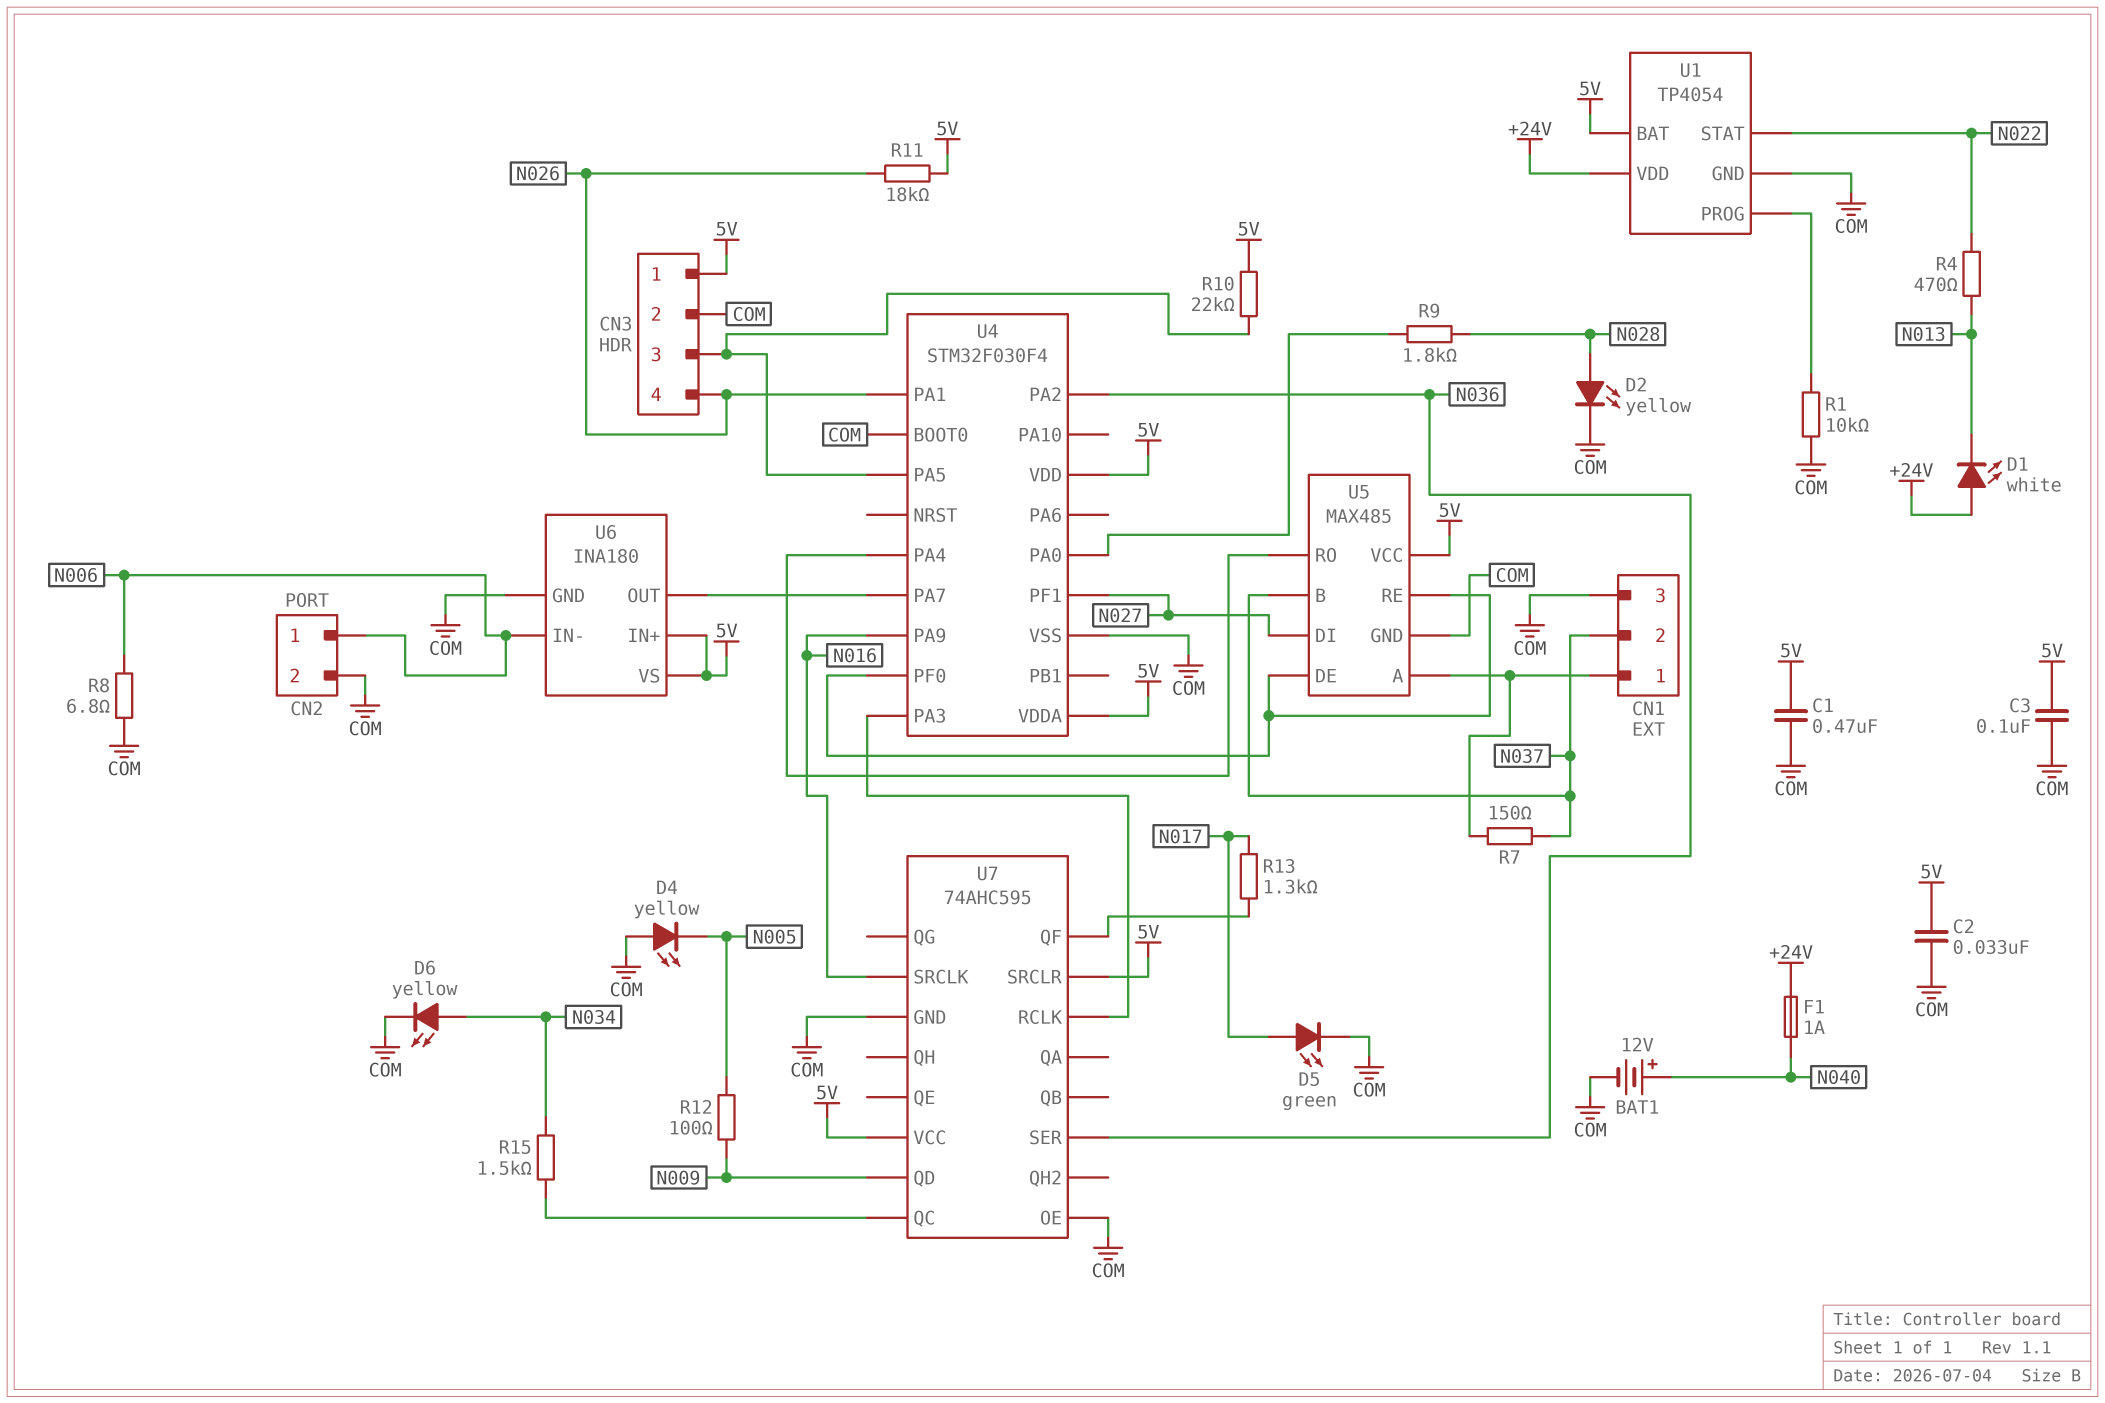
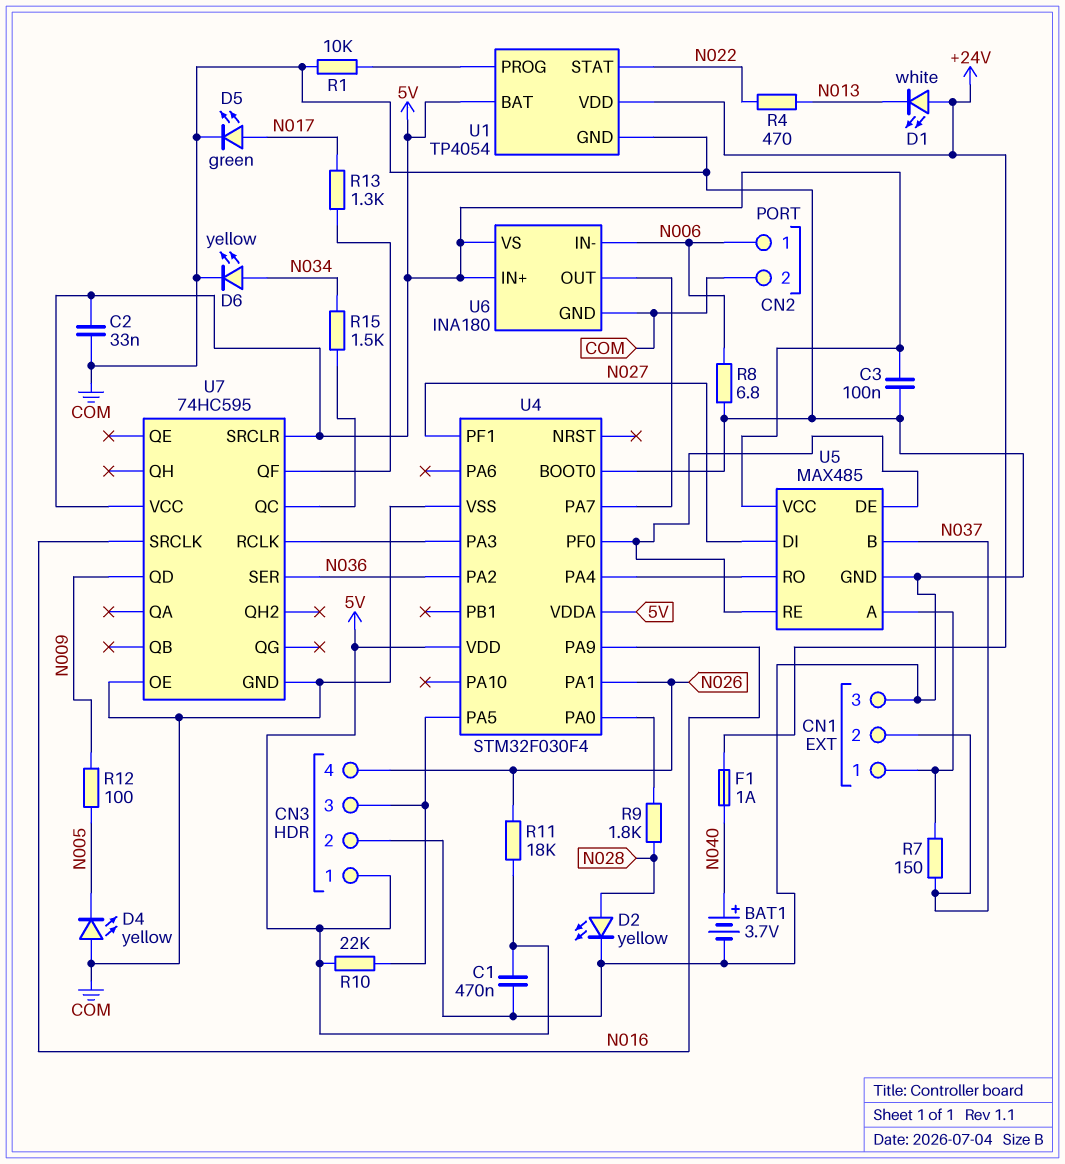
BAT1: 12V (plus N040, minus COM) -> 3.7V (plus N040, minus COM)
U7: 74AHC595 -> 74HC595

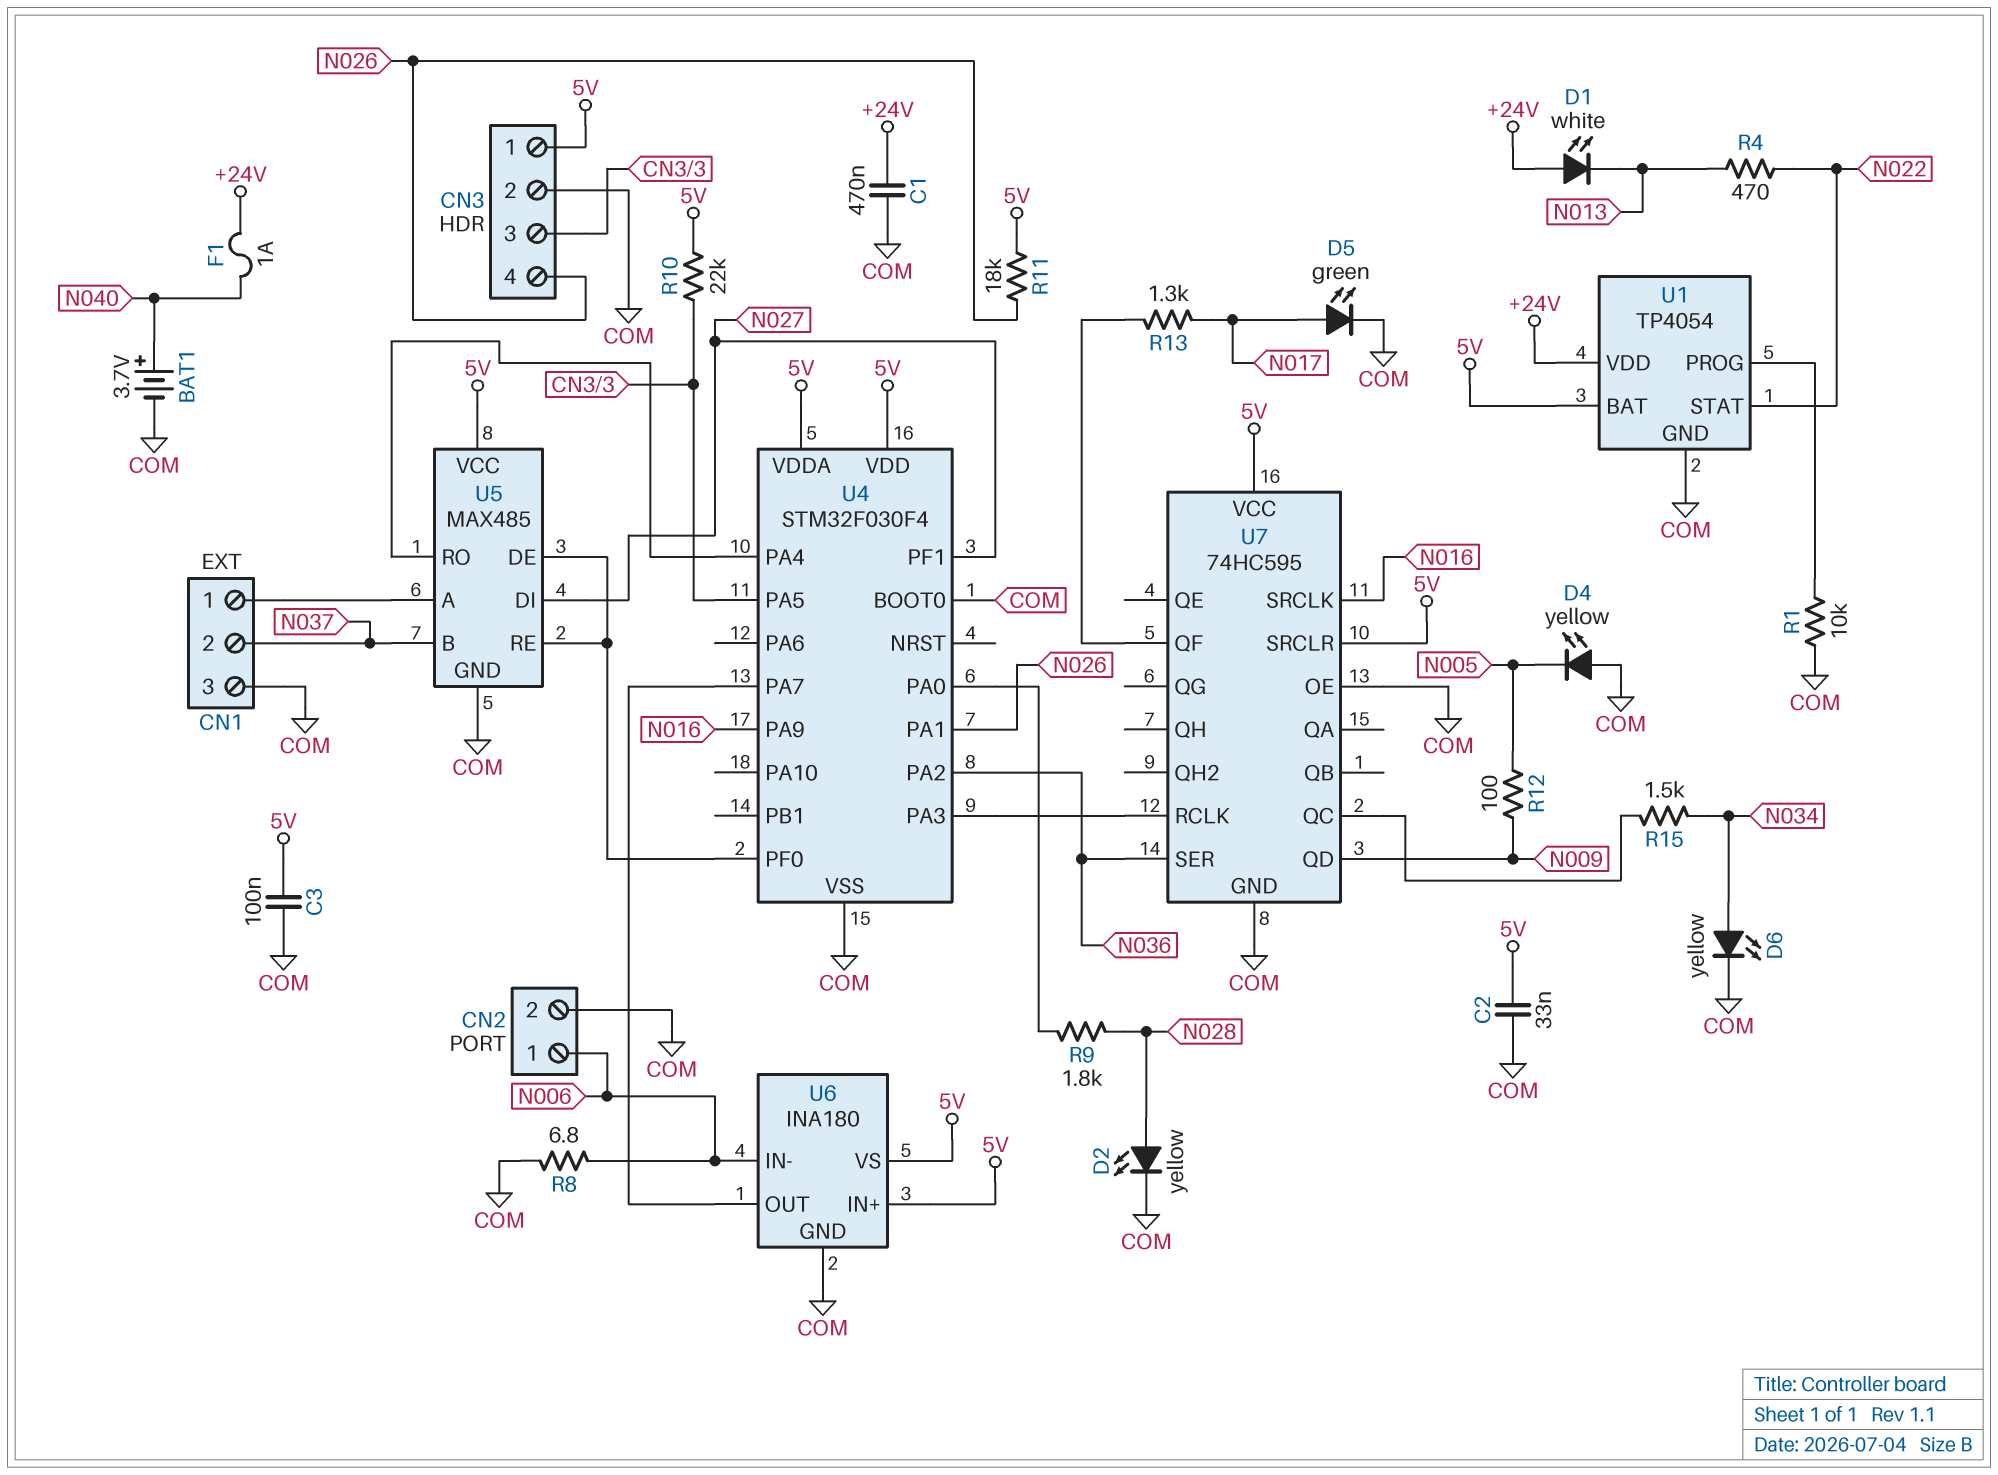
C1: 470nF (5V, COM) -> 470nF (+24V, COM)
R7: 150 (CN1/1, N037) -> none

